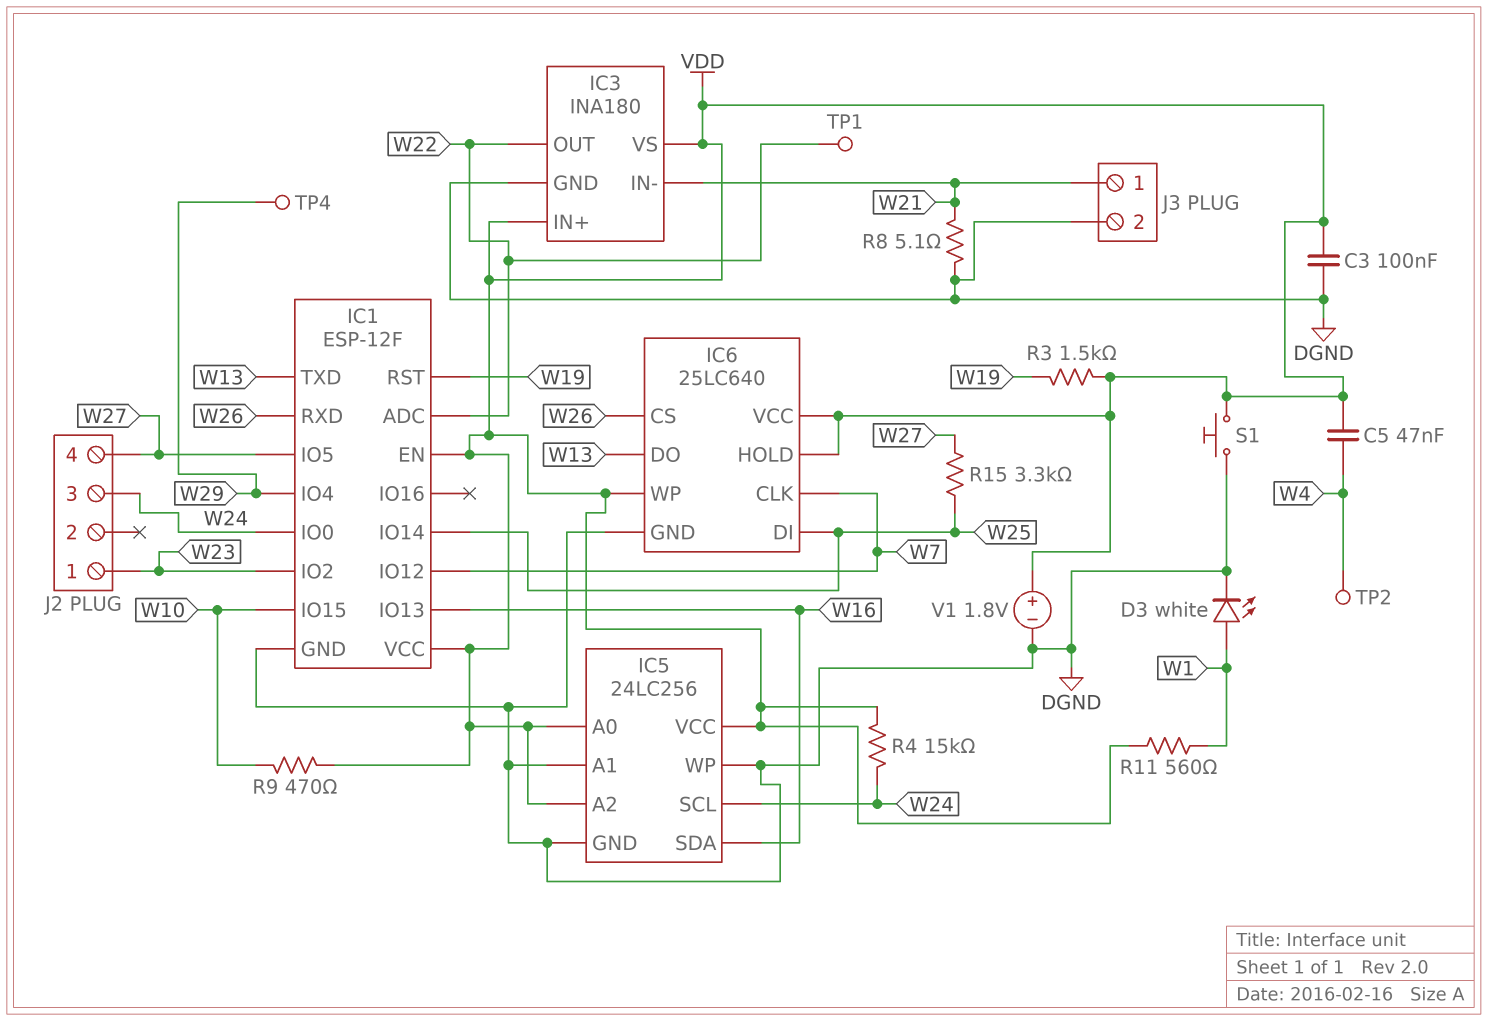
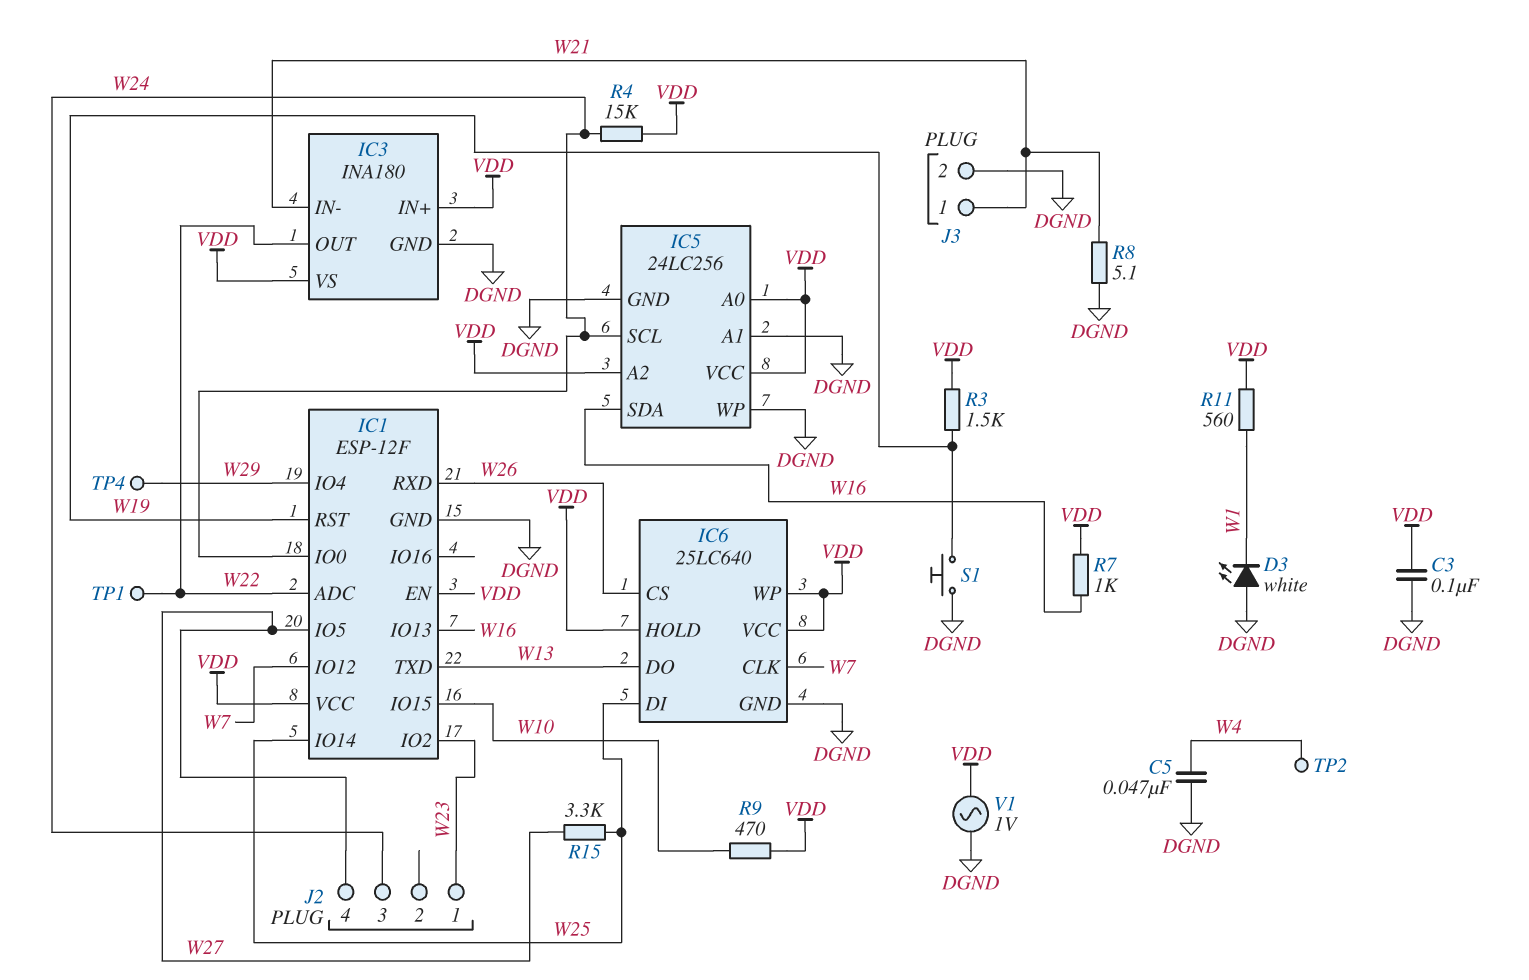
C5: 47nF (VDD, W4) -> 47nF (DGND, W4)
D3: LED white (A W1, K DGND) -> LED white (A DGND, K W1)
R7: none -> 1k (VDD, W16)
S1: button (DGND, VDD) -> button (DGND, W19)
V1: 1.8V (plus VDD, minus DGND) -> AC 1V (DGND, VDD)

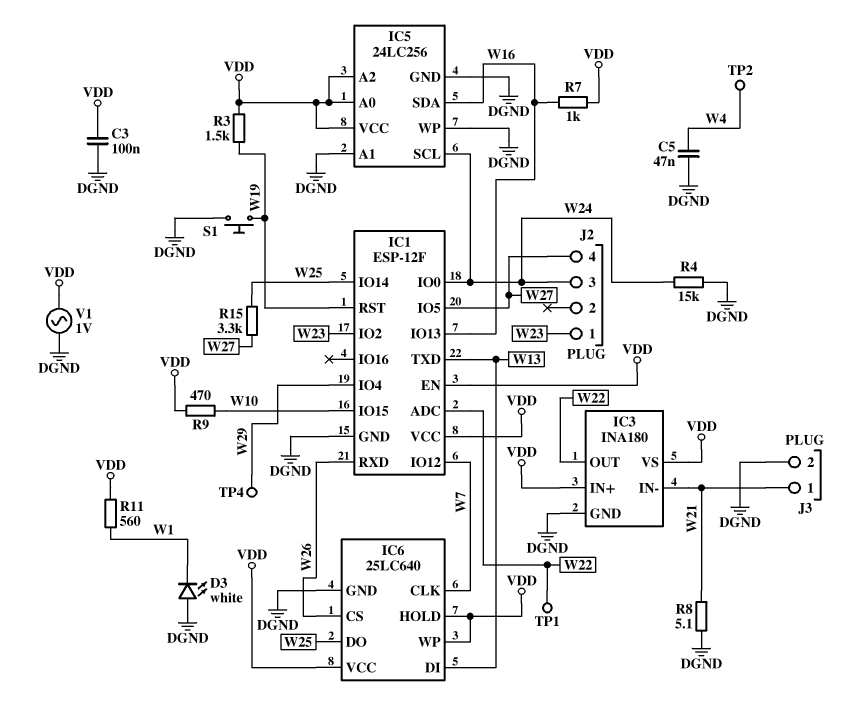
IC6 pin DI: W25 -> W13
IC6 pin DO: W13 -> W25
R4: 15k (VDD, W24) -> 15k (DGND, W24)

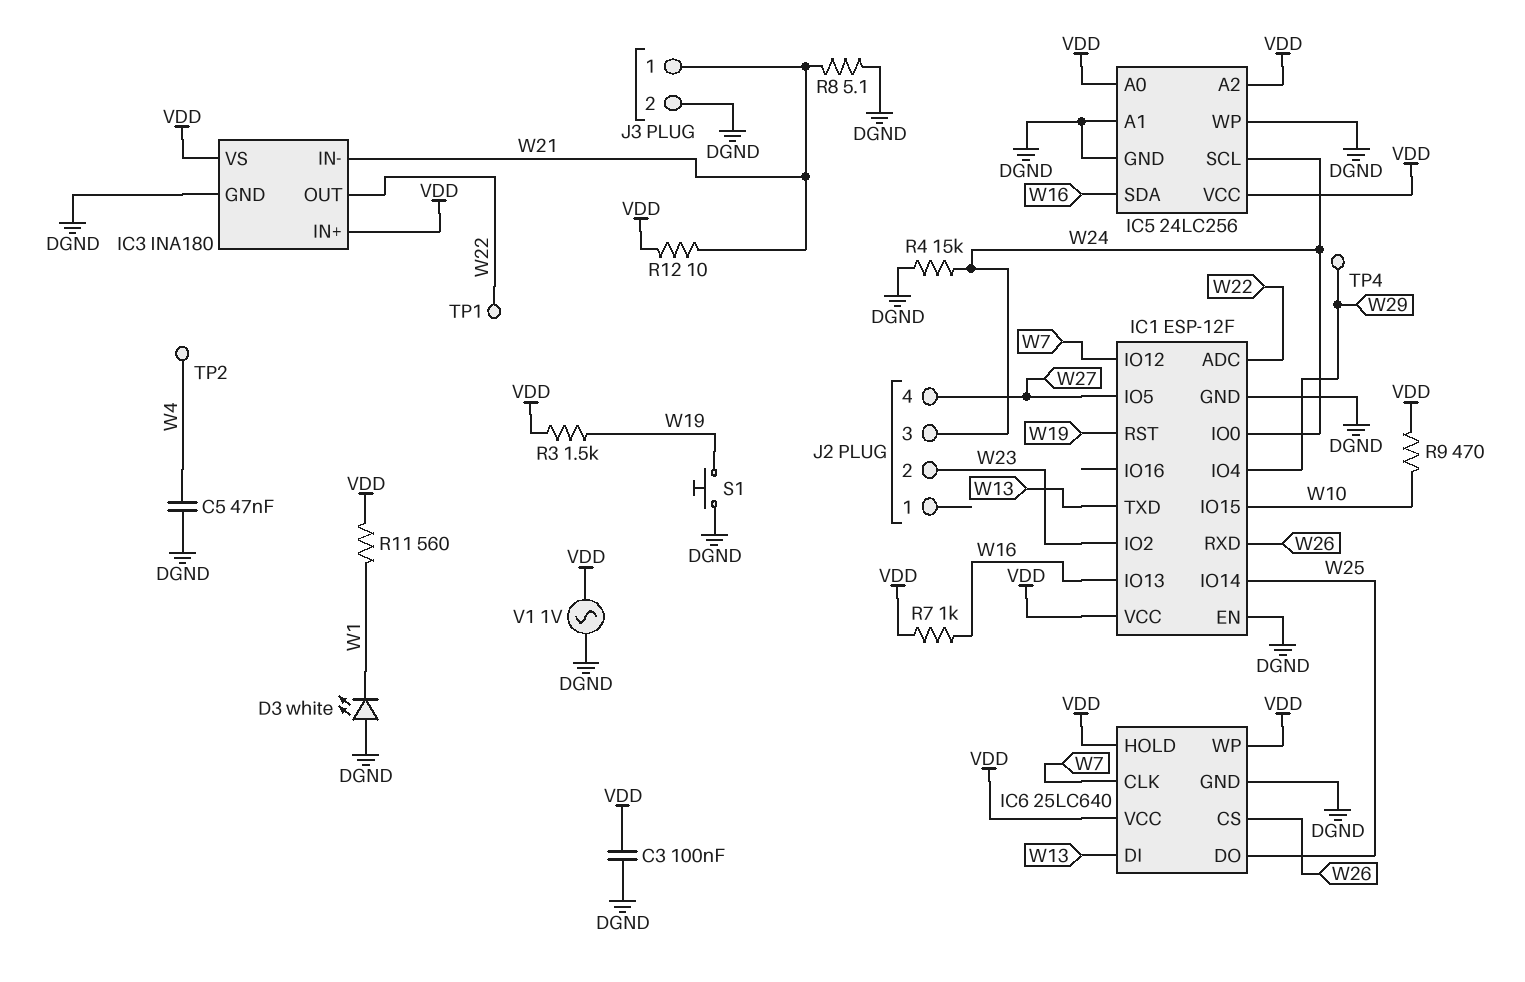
IC1 pin EN: VDD -> DGND
J2 pin 1: W23 -> none
J2 pin 2: none -> W23
R12: none -> 10 (VDD, W21)
R15: 3.3k (W25, W27) -> none

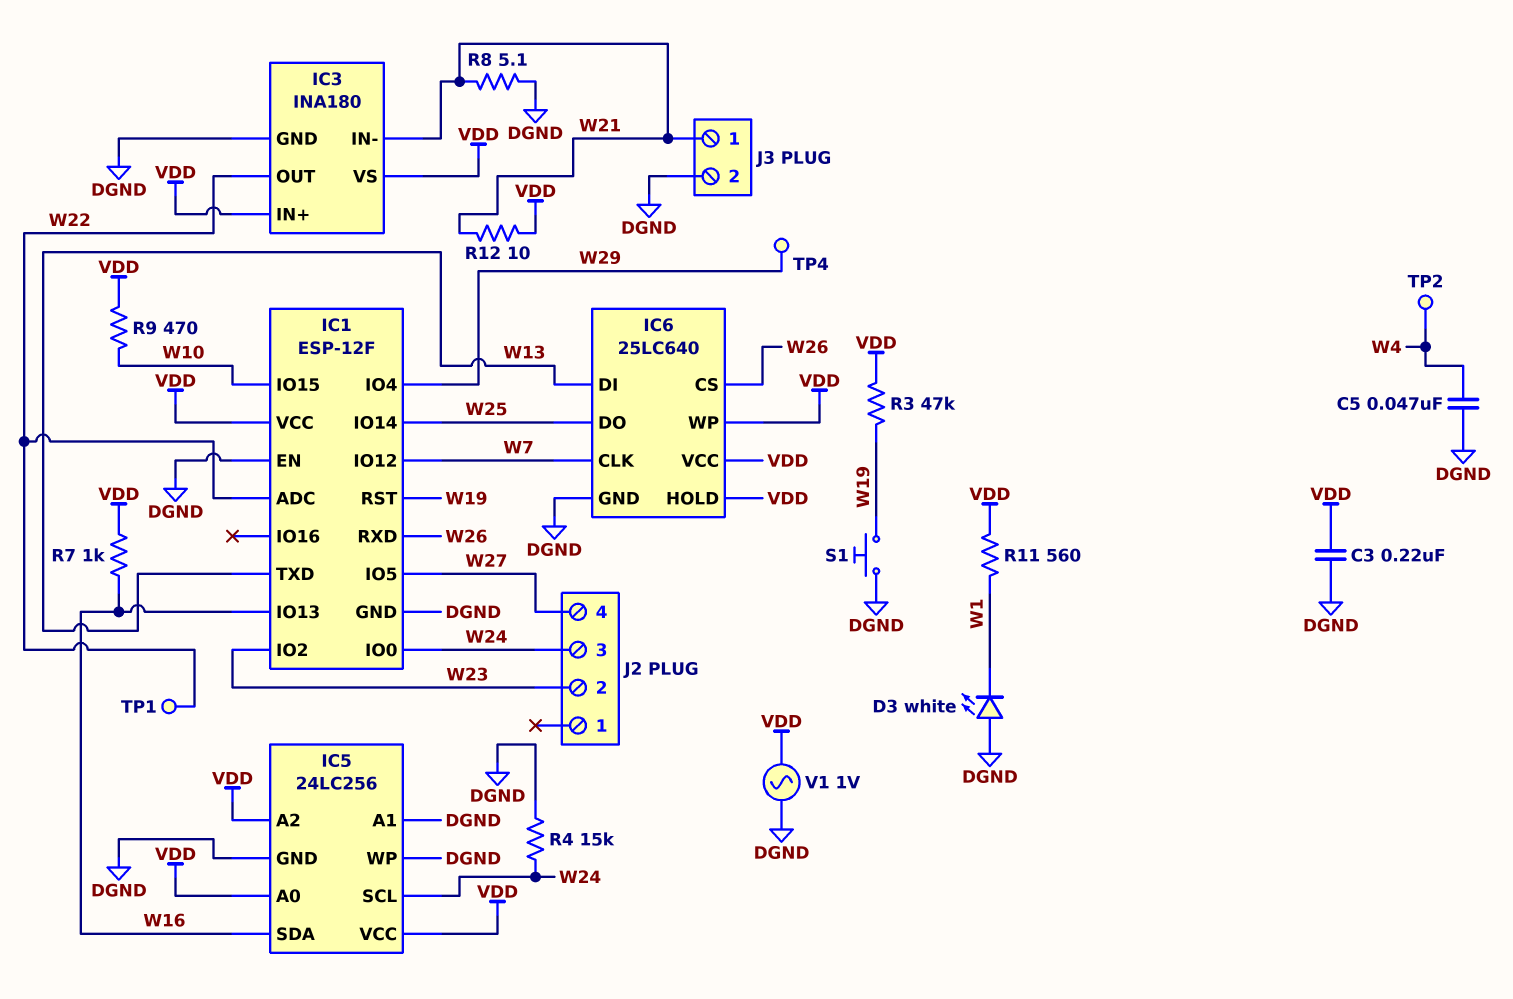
C3: 100nF (DGND, VDD) -> 220nF (DGND, VDD)
R3: 1.5k (VDD, W19) -> 47k (VDD, W19)

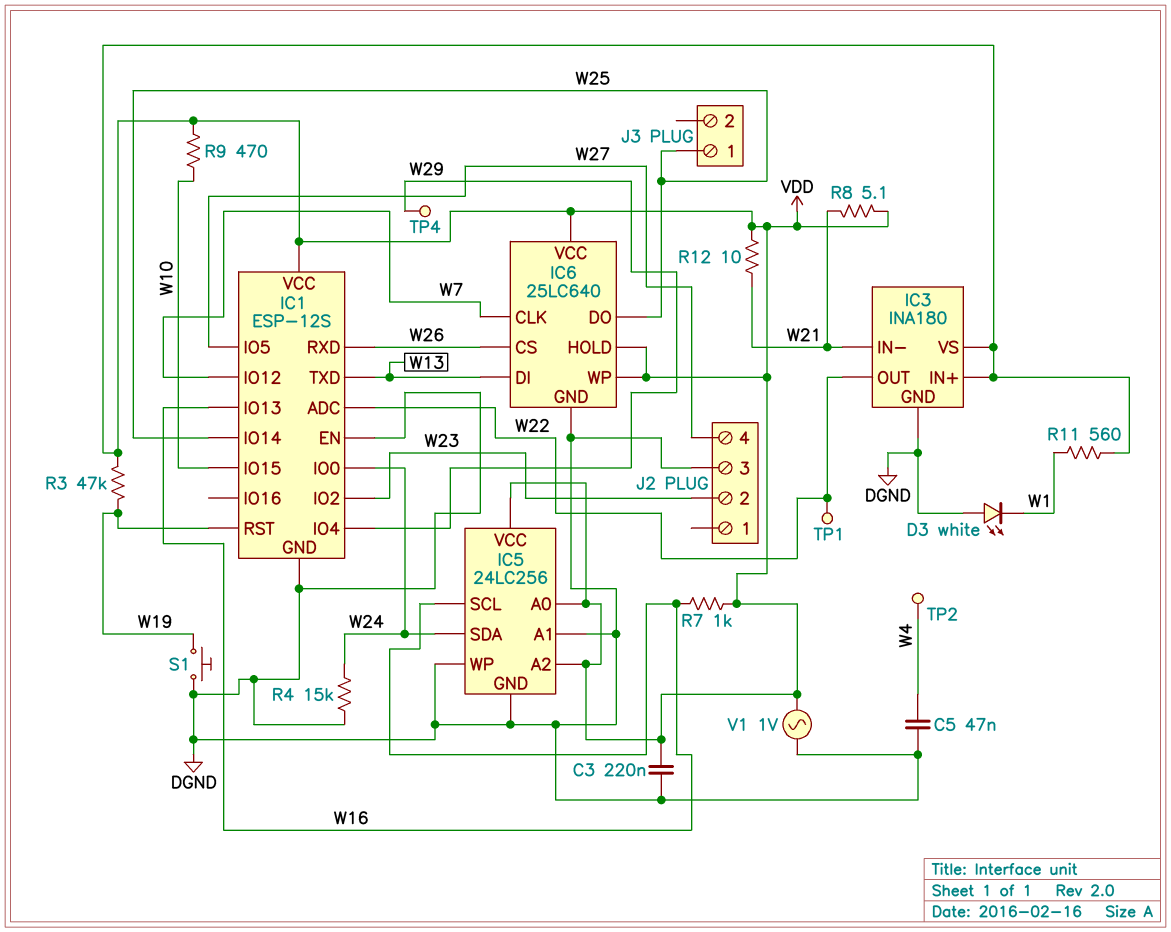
IC1: ESP-12F -> ESP-12S
IC5 pin SCL: W24 -> W16
IC5 pin SDA: W16 -> W24
J2 pin 3: W24 -> DGND
J3 pin 1: W21 -> W25
J3 pin 2: DGND -> none
R8: 5.1 (DGND, W21) -> 5.1 (VDD, W21)

